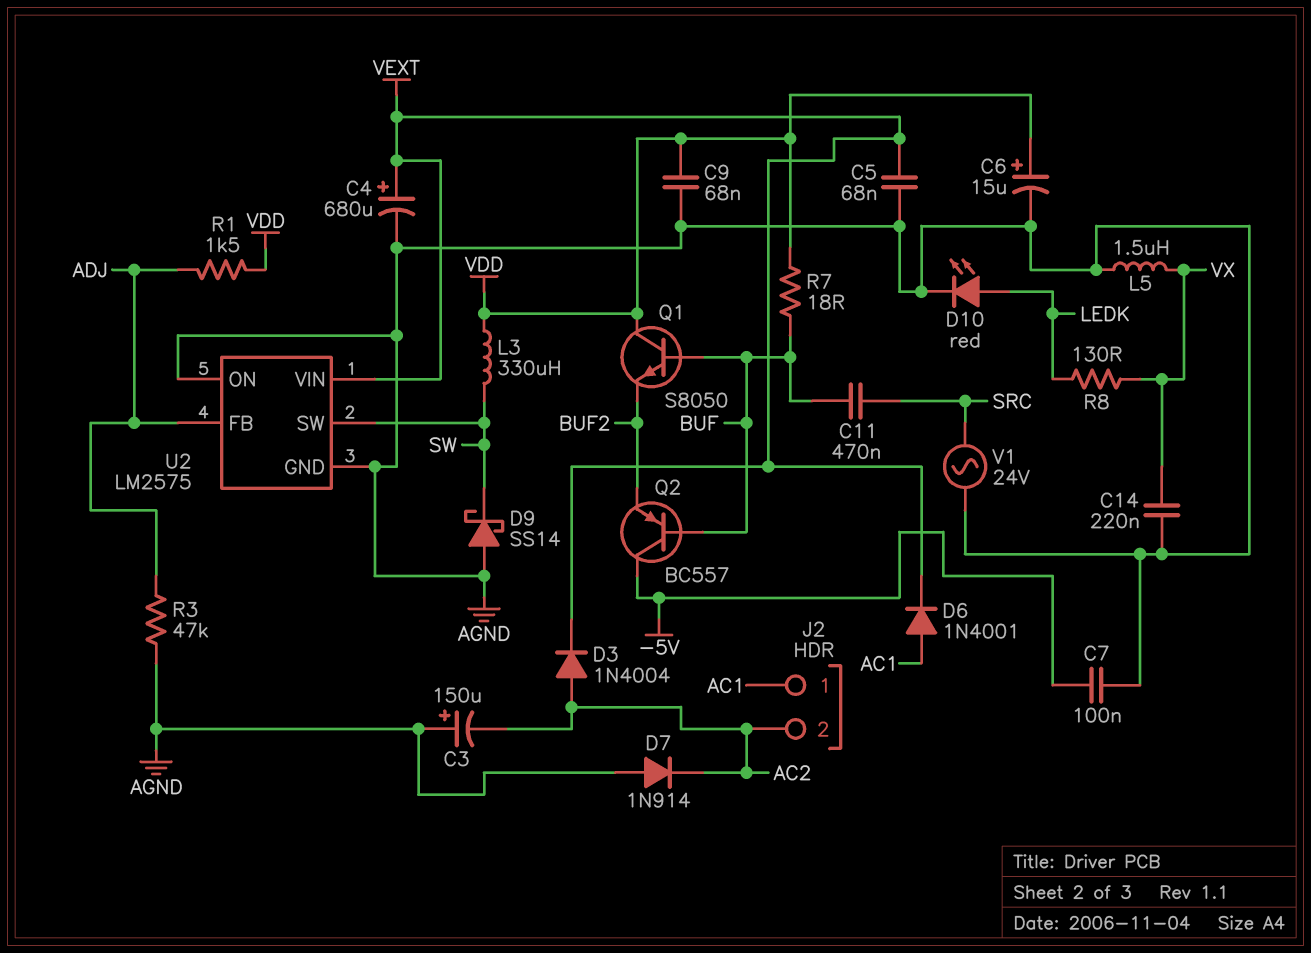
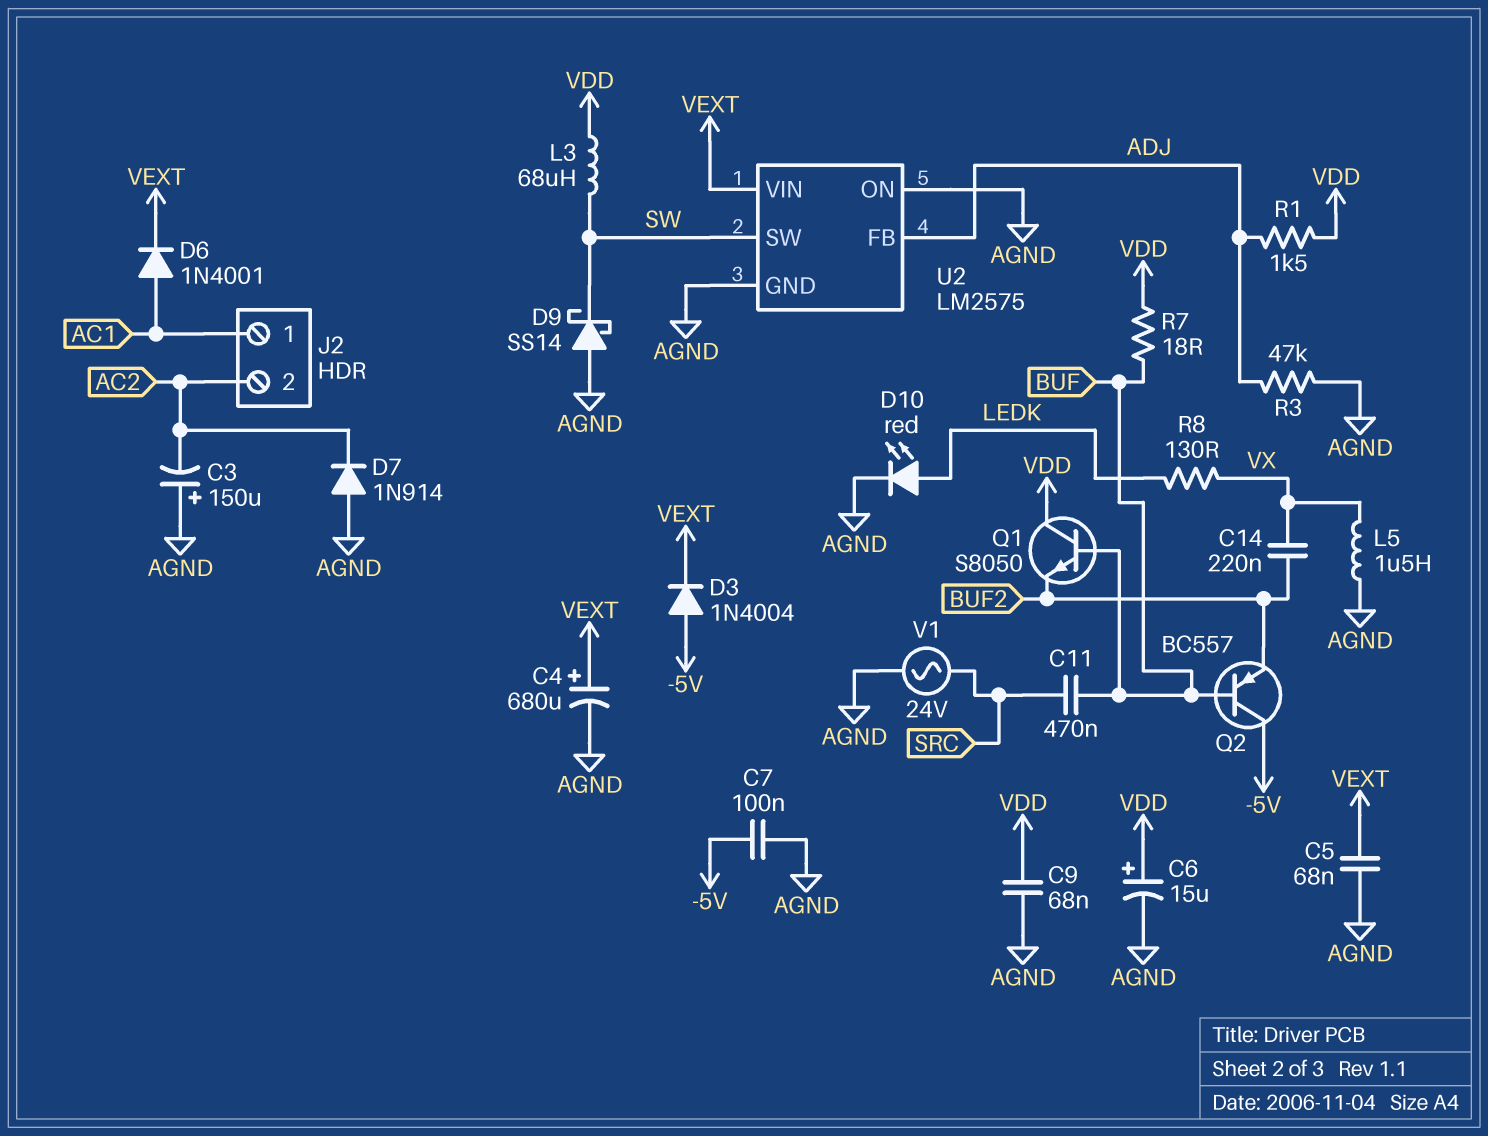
C14: 220nF (AGND, VX) -> 220nF (BUF2, VX)
D3: diode 1N4004 (A AC2, K VEXT) -> diode 1N4004 (A -5V, K VEXT)
L3: 330uH (SW, VDD) -> 68uH (SW, VDD)

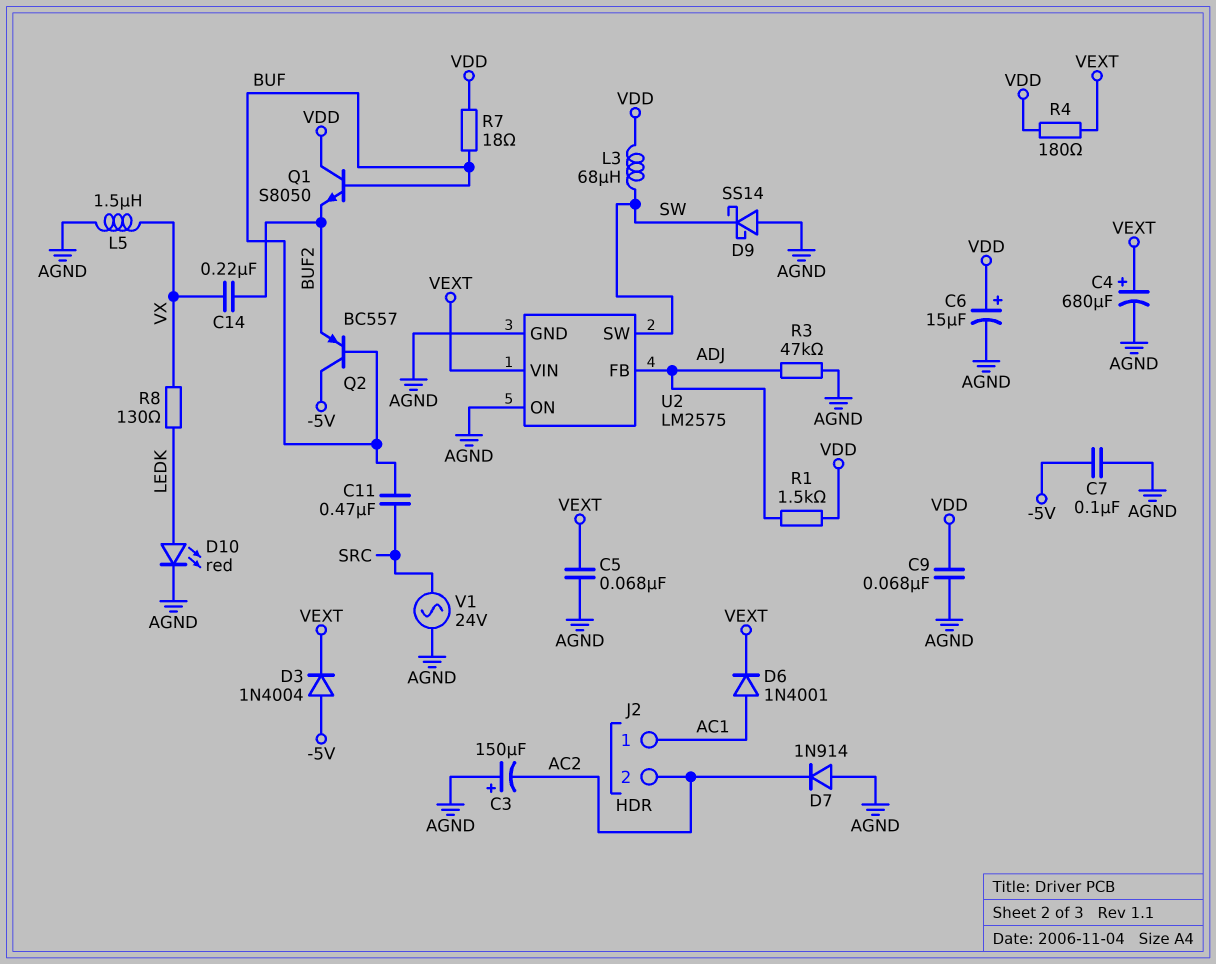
R4: none -> 180 (VDD, VEXT)

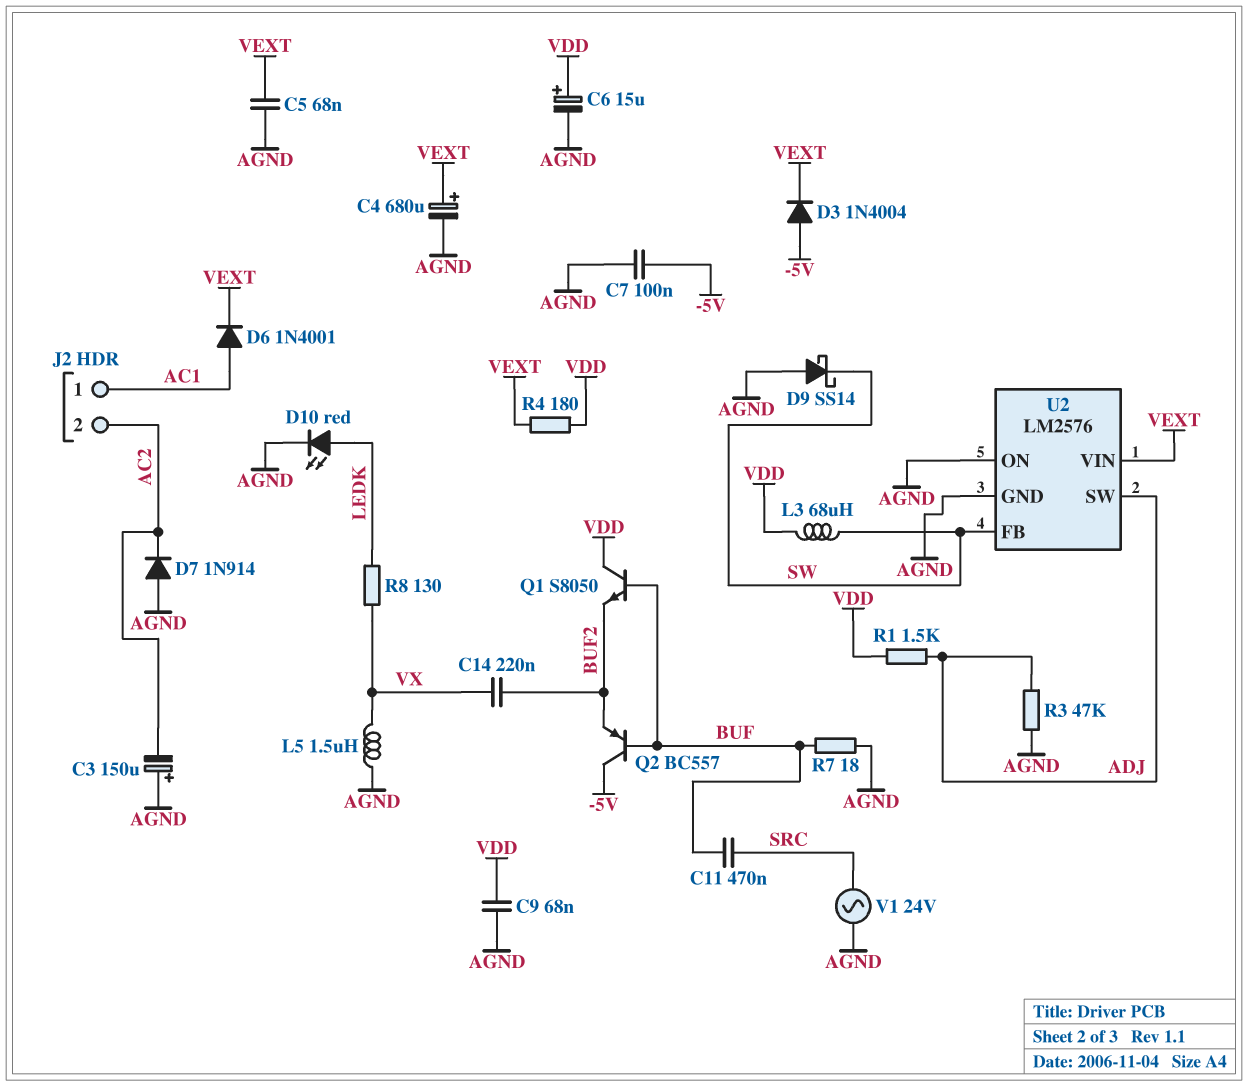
R7: 18 (BUF, VDD) -> 18 (AGND, BUF)
U2: LM2575 -> LM2576
U2 pin FB: ADJ -> SW
U2 pin SW: SW -> ADJ

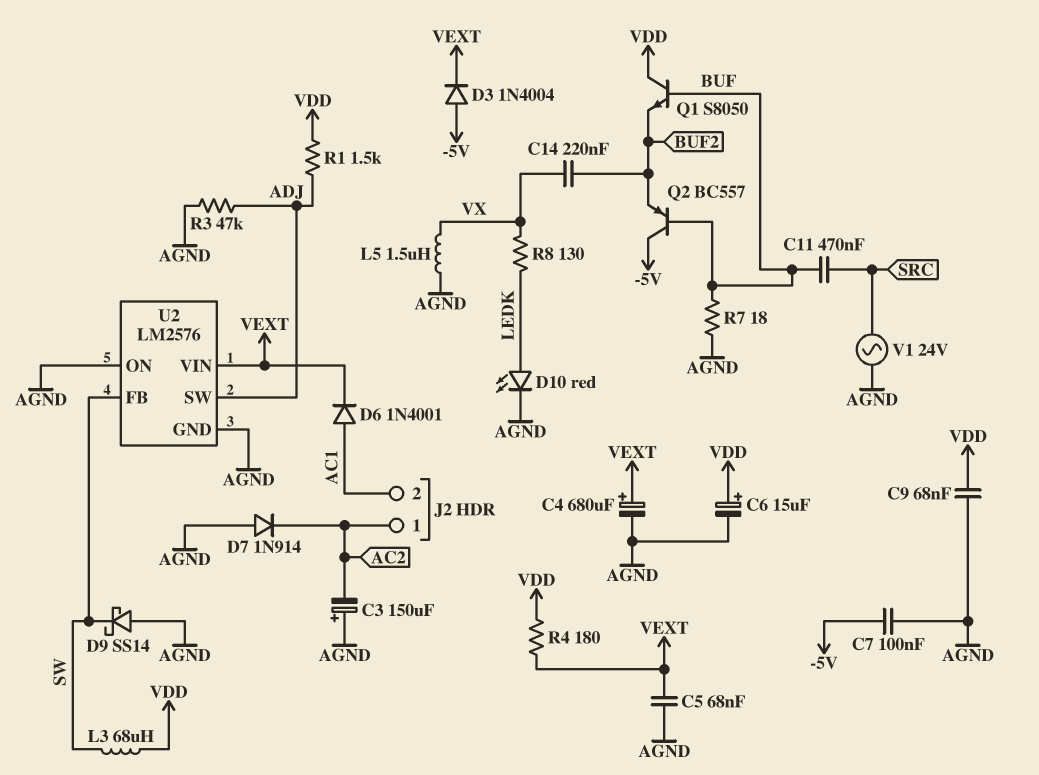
J2 pin 1: AC1 -> AC2
J2 pin 2: AC2 -> AC1

